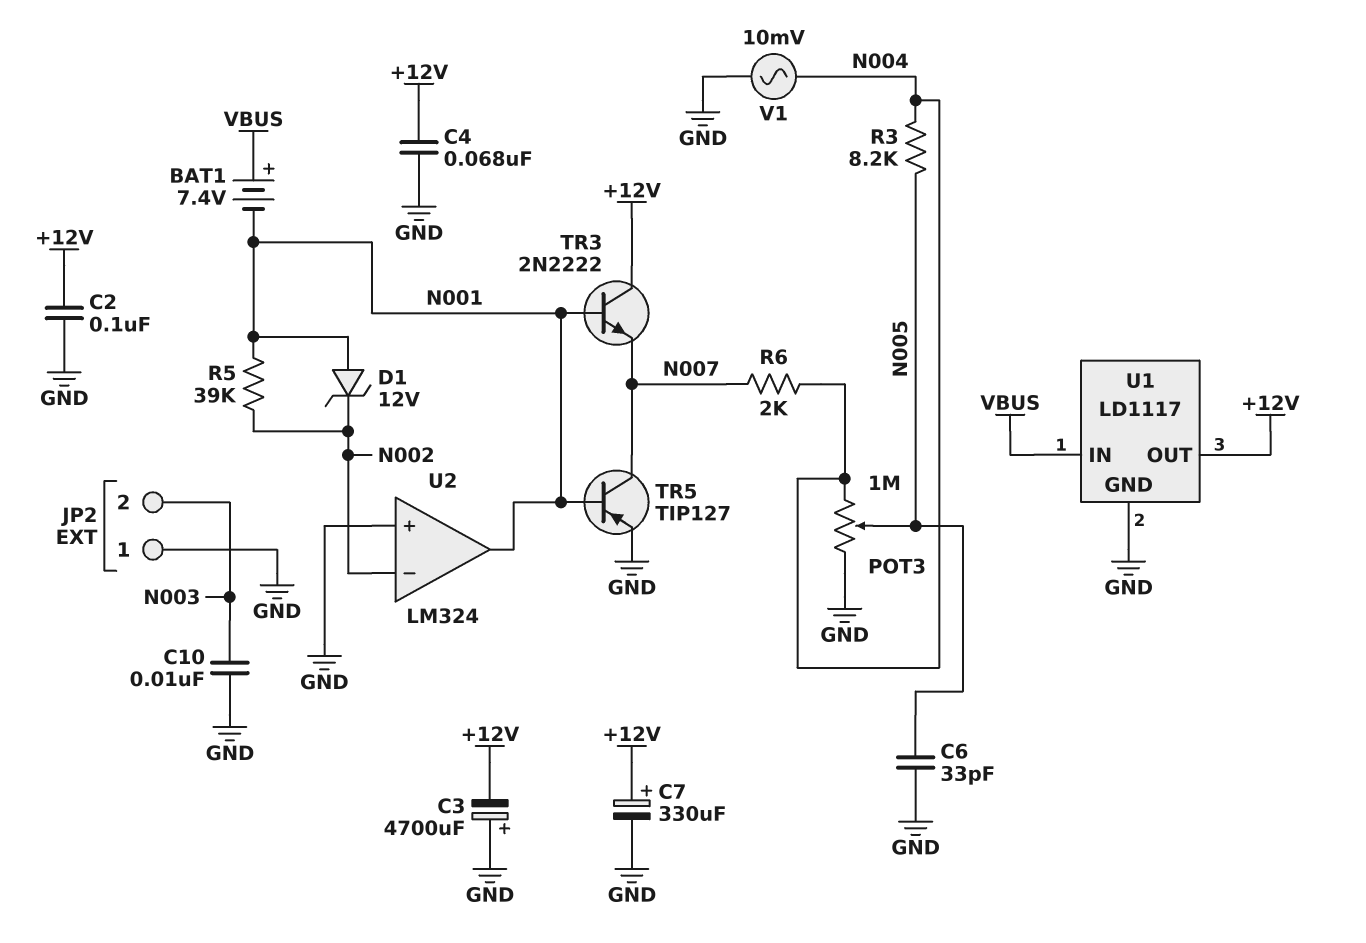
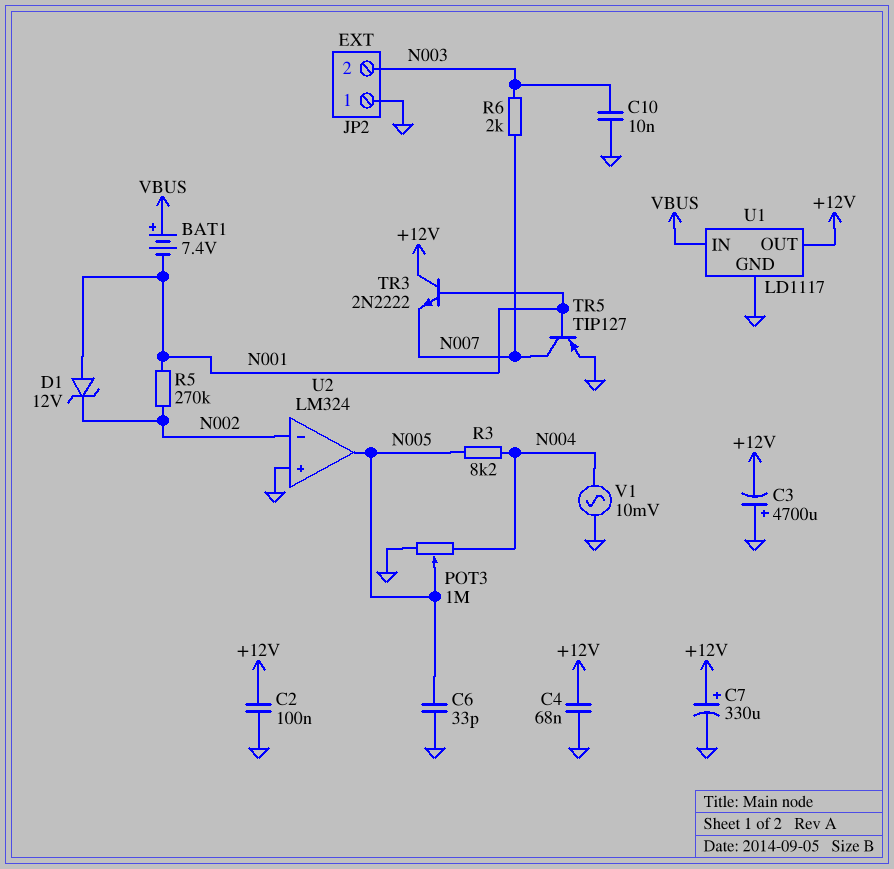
R5: 39k (N001, N002) -> 270k (N001, N002)
R6: 2k (N004, N007) -> 2k (N003, N007)
U2 pin out: N001 -> N005

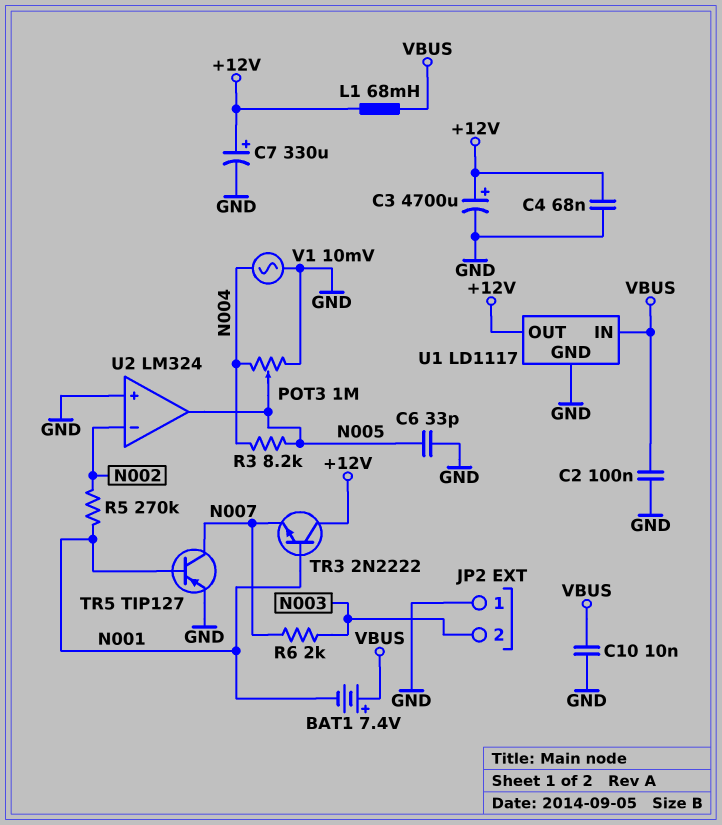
C2: 100nF (+12V, GND) -> 100nF (GND, VBUS)
C3: 4700uF (plus GND, minus +12V) -> 4700uF (plus +12V, minus GND)
C10: 10nF (GND, N003) -> 10nF (GND, VBUS)
D1: zener 12V (A N001, K N002) -> none
L1: none -> 68mH (+12V, VBUS)

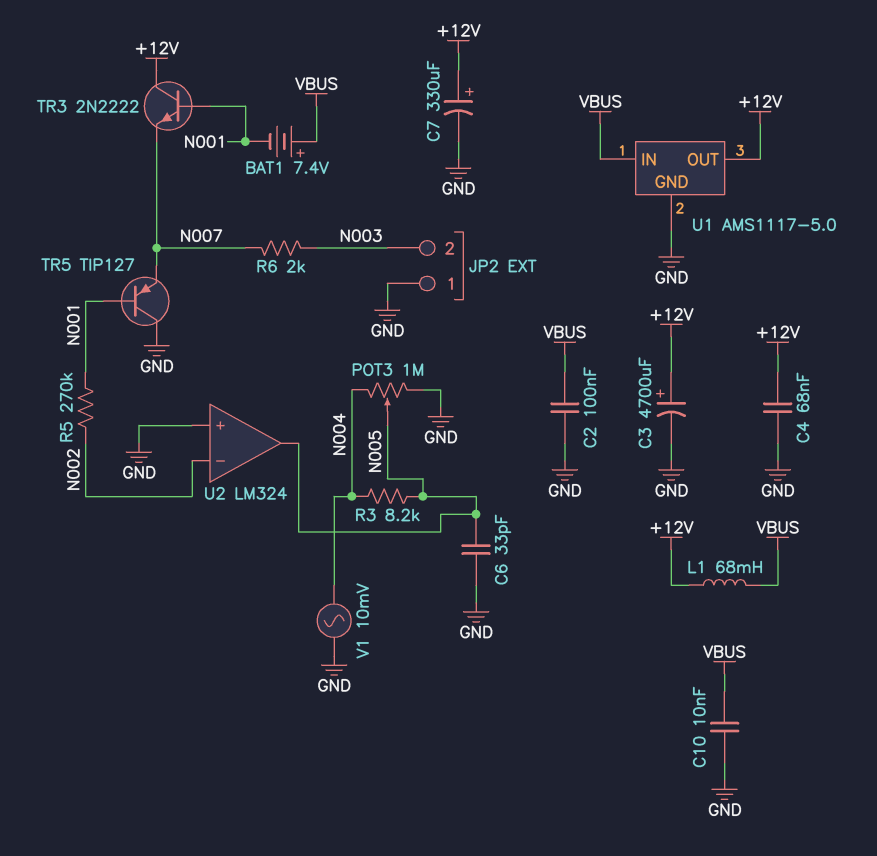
TR5: PNP TIP127 (B N001, C N007, E GND) -> PNP TIP127 (B N001, C GND, E N007)
U1: LD1117 -> AMS1117-5.0

